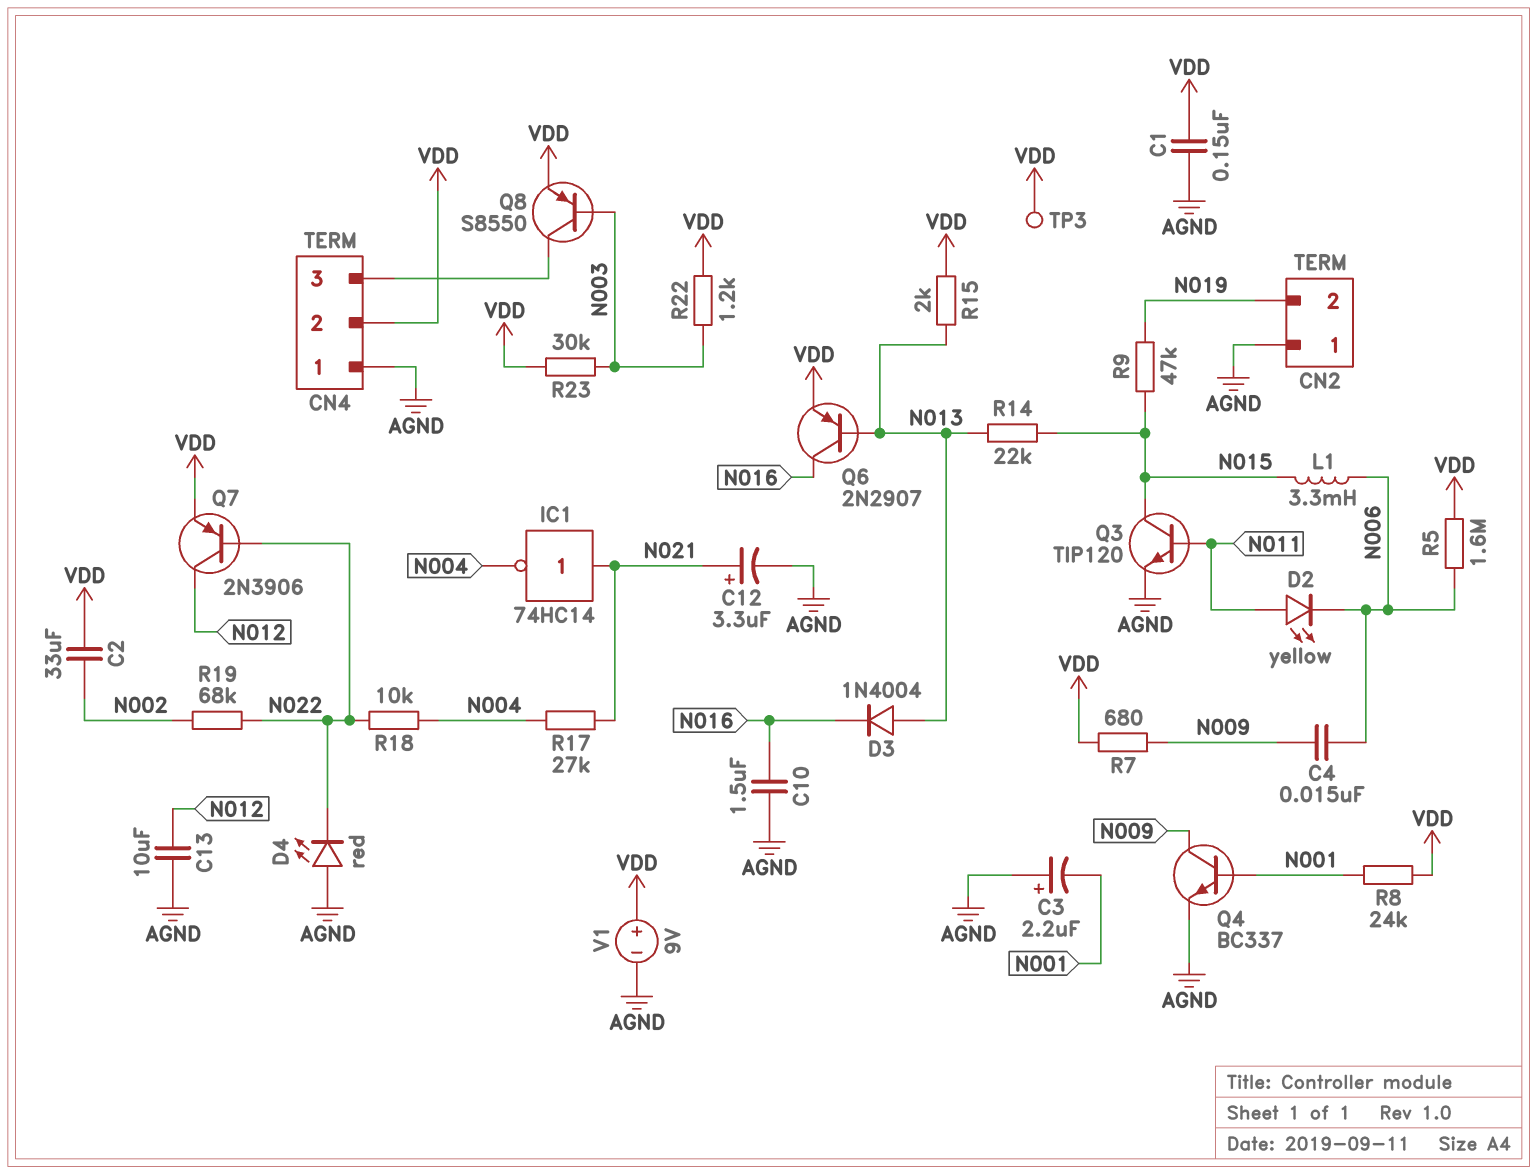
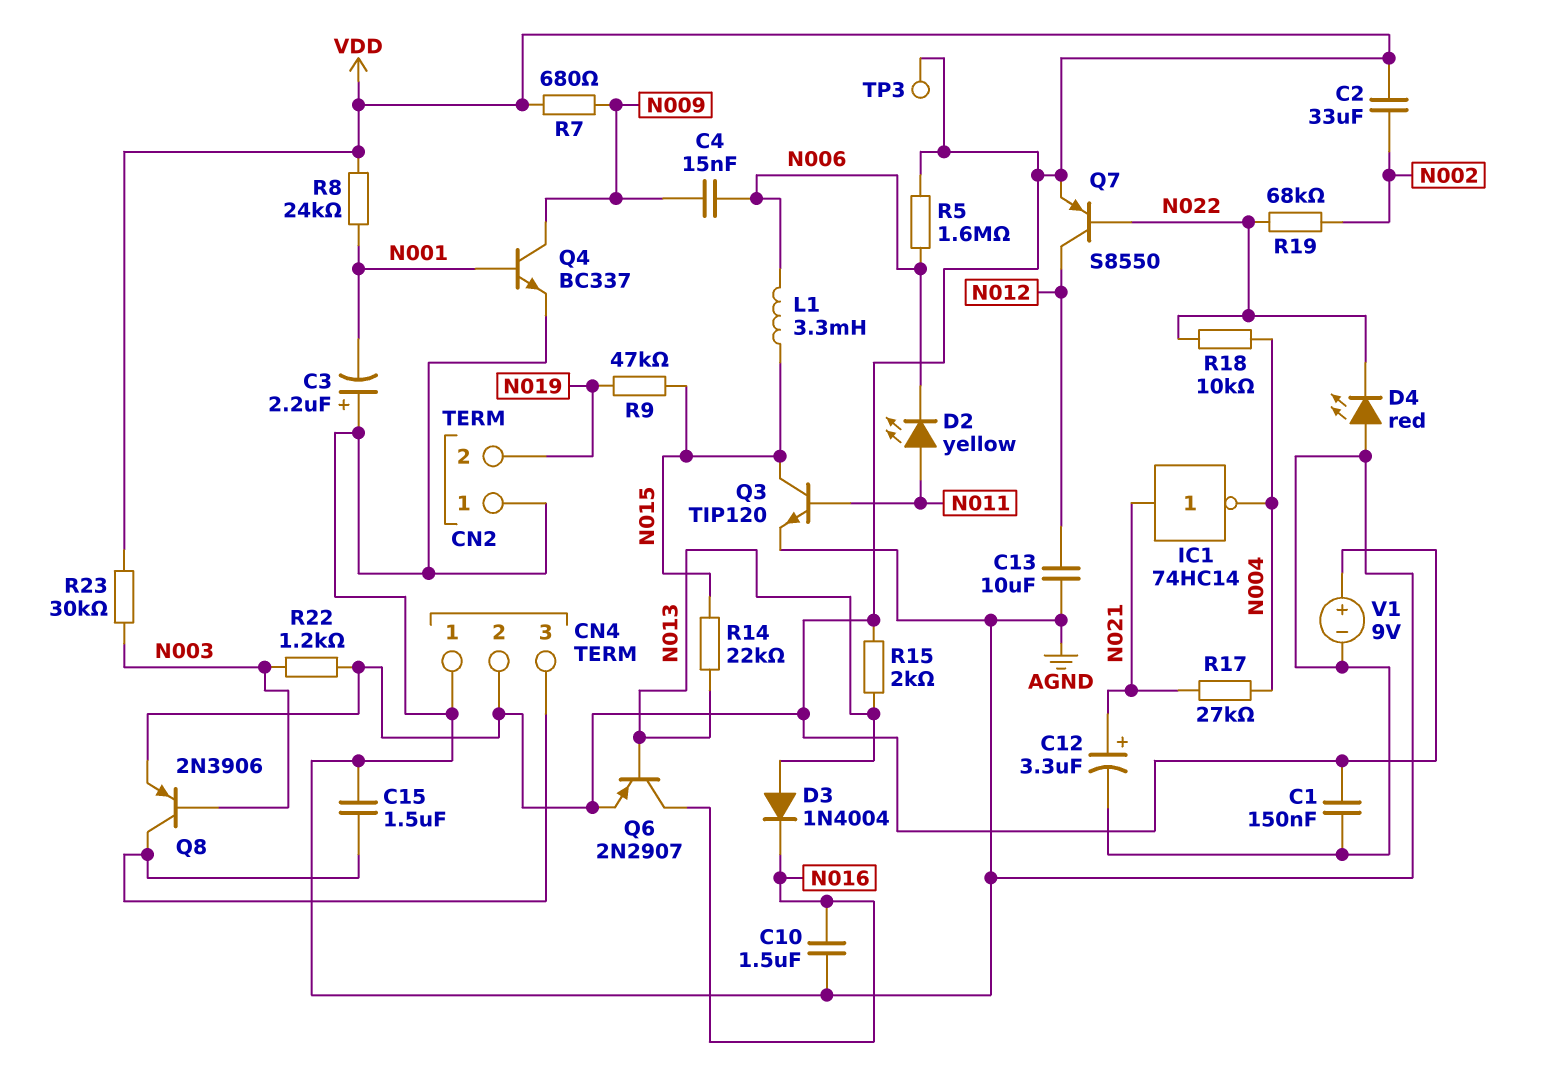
C15: none -> 1.5uF (AGND, CN4/3)
Q7: PNP 2N3906 (B N022, C N012, E VDD) -> PNP S8550 (B N022, C N012, E VDD)
Q8: PNP S8550 (B N003, C CN4/3, E VDD) -> PNP 2N3906 (B N003, C CN4/3, E VDD)

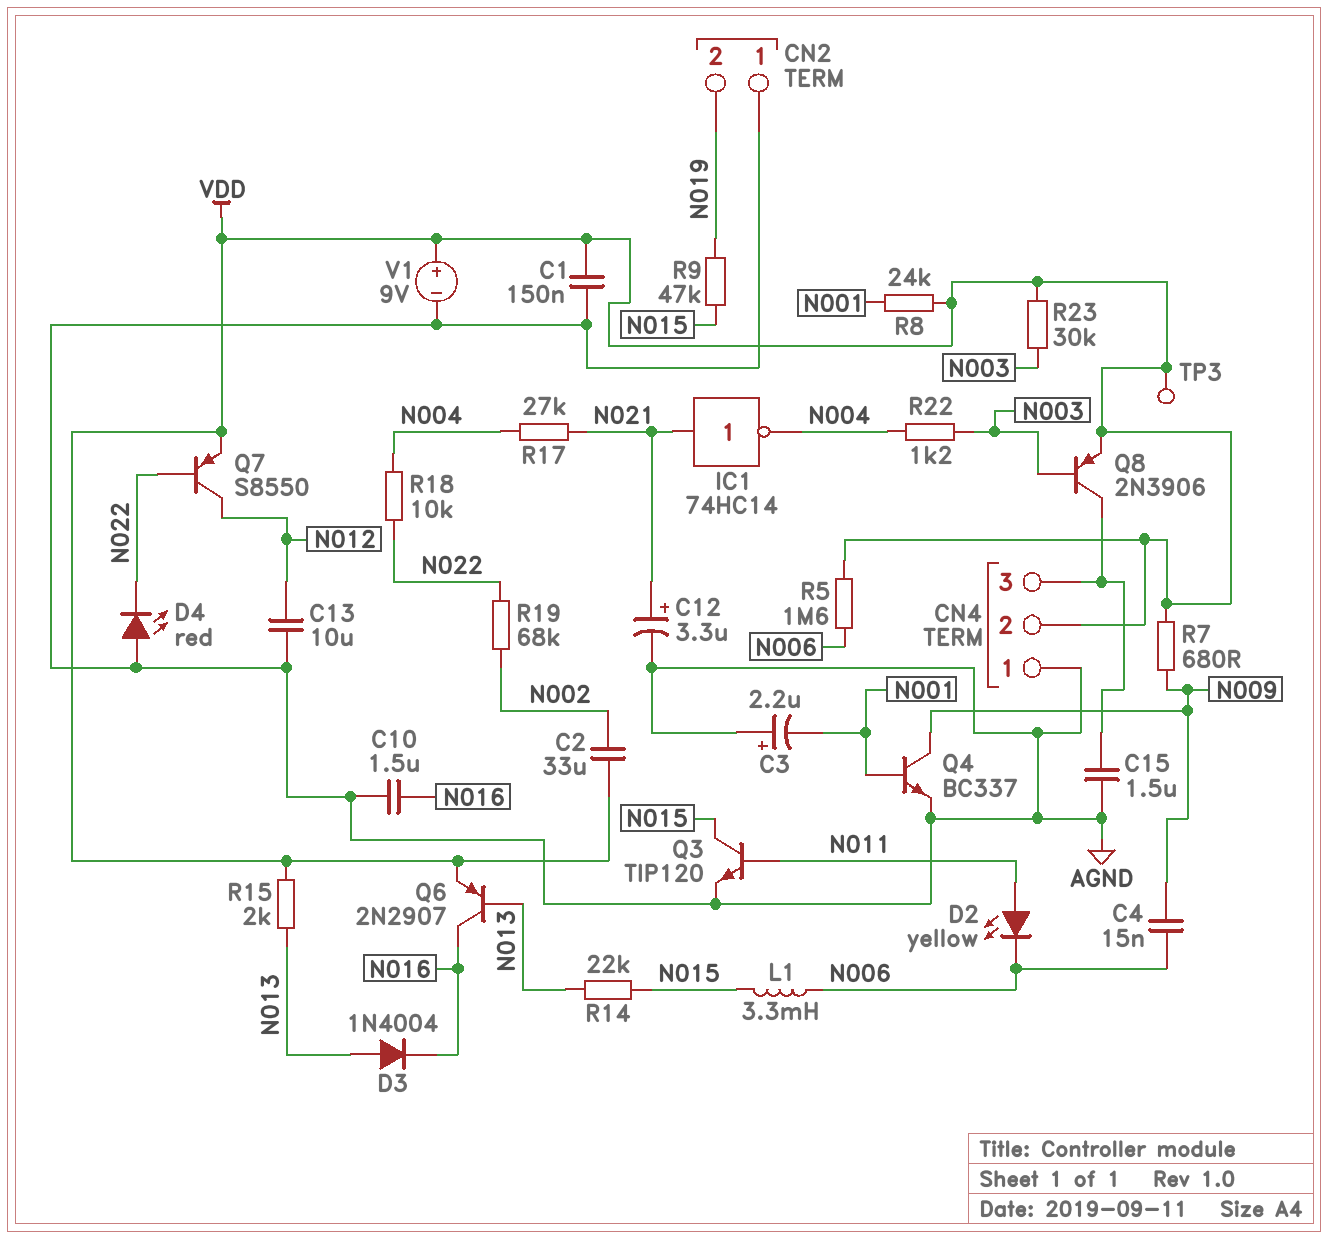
R22: 1.2k (N003, VDD) -> 1.2k (N003, N004)

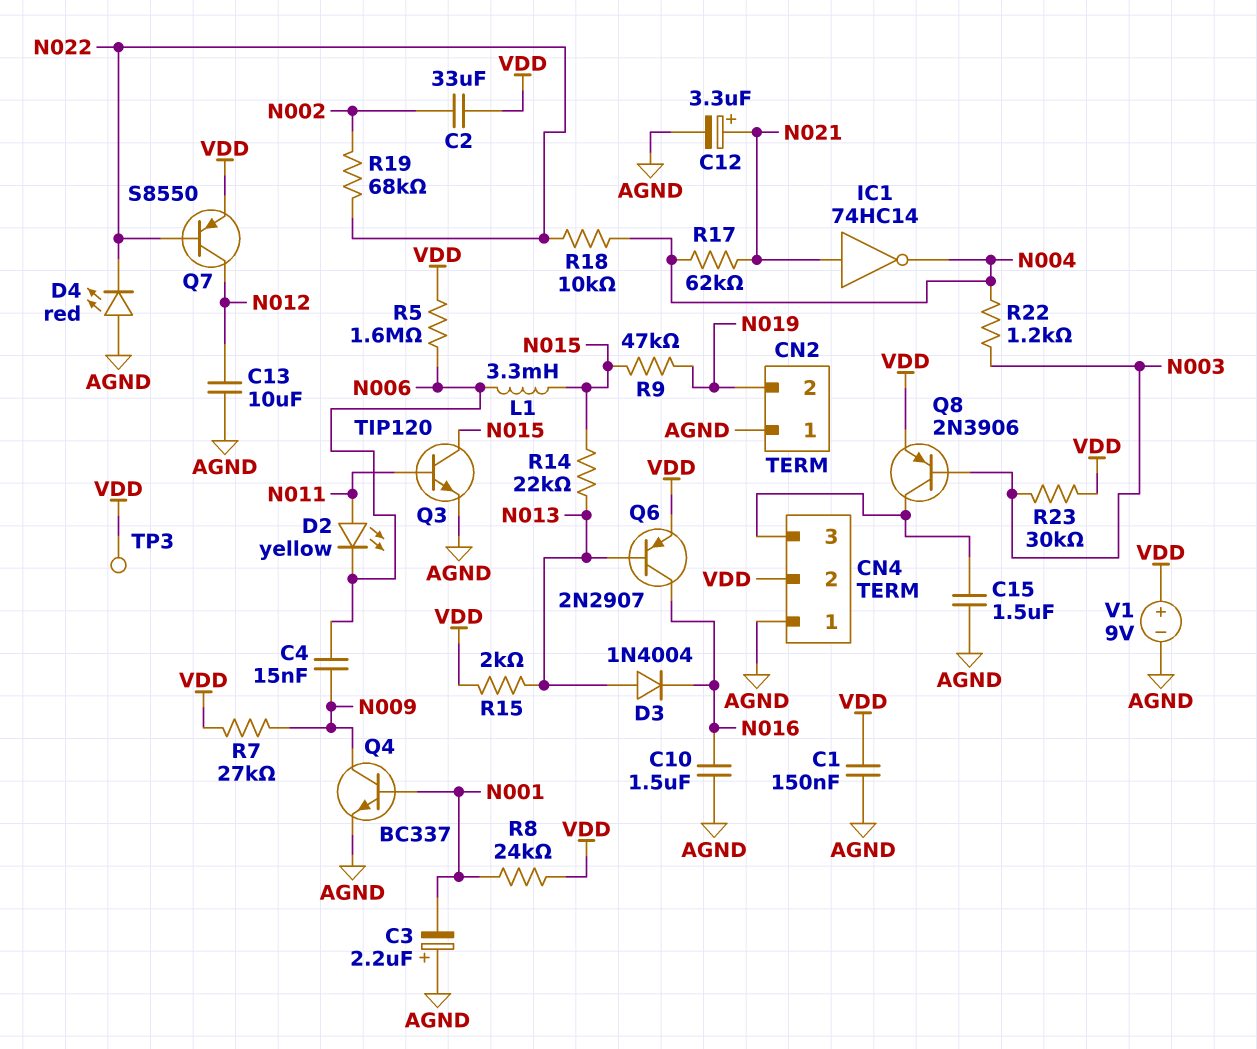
R7: 680 (N009, VDD) -> 27k (N009, VDD)
R17: 27k (N004, N021) -> 62k (N004, N021)

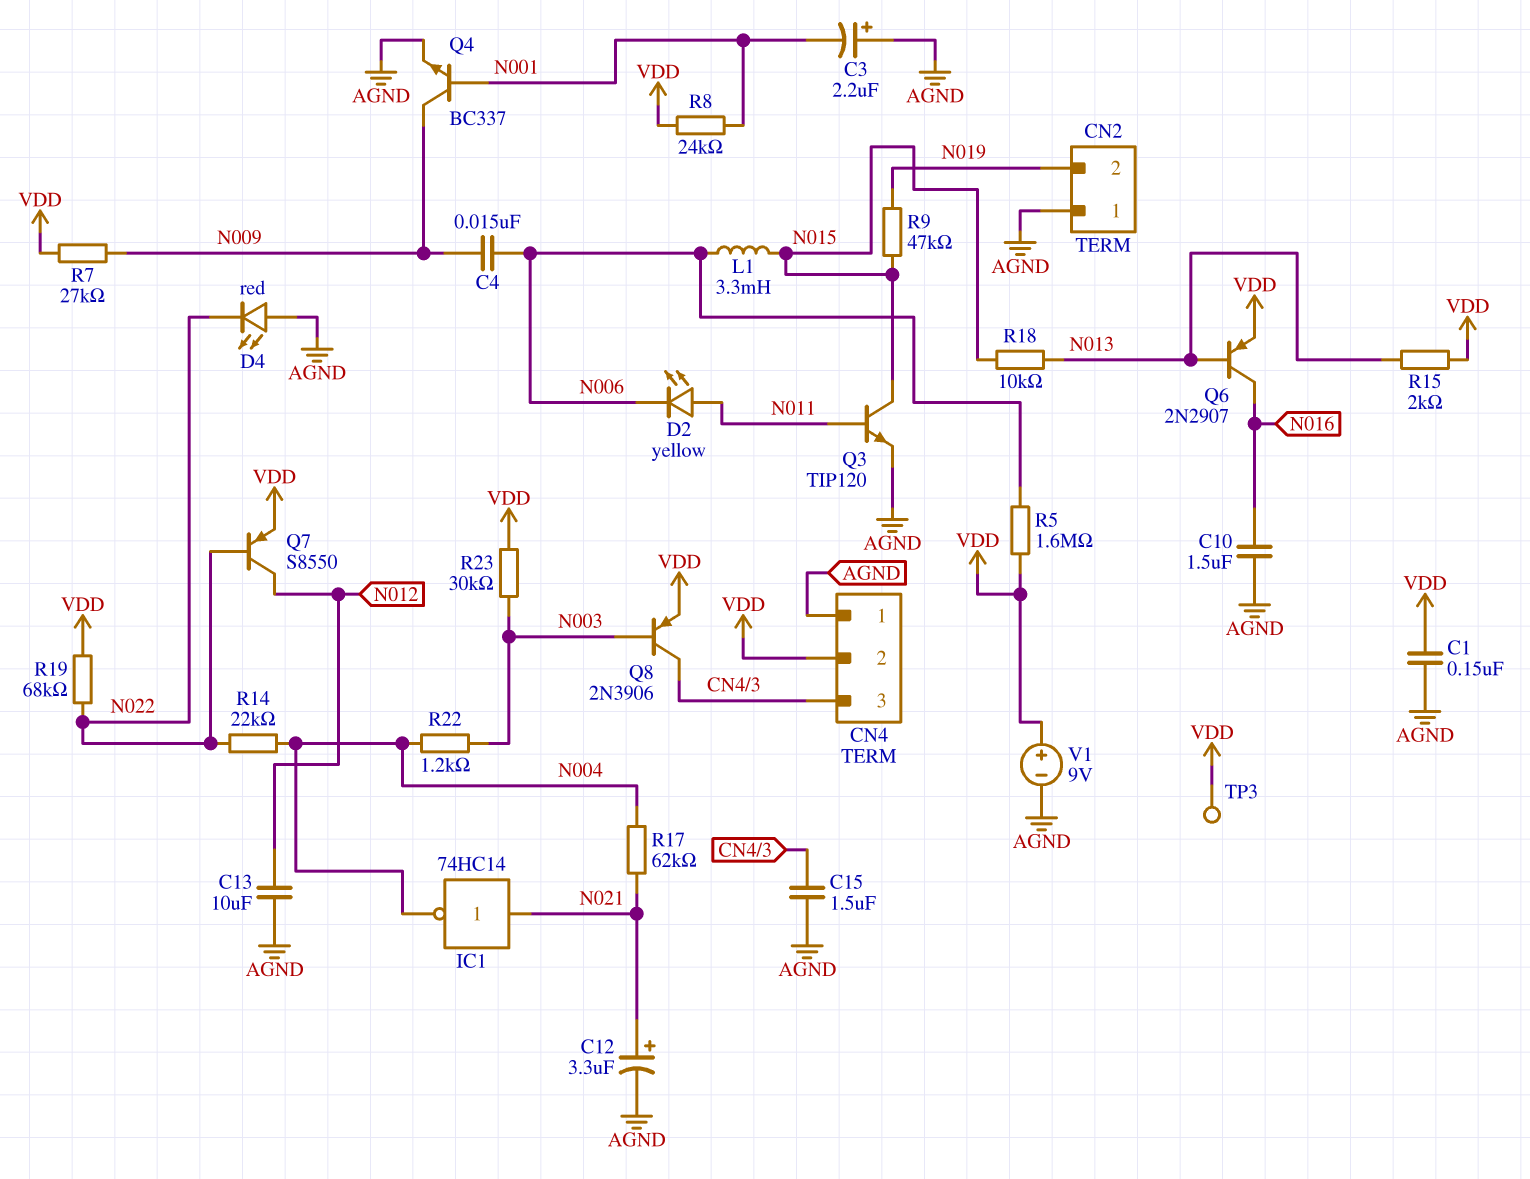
C2: 33uF (N002, VDD) -> none
D3: diode 1N4004 (A N013, K N016) -> none
R14: 22k (N013, N015) -> 22k (N004, N022)
R18: 10k (N004, N022) -> 10k (N013, N015)
R19: 68k (N002, N022) -> 68k (N022, VDD)

